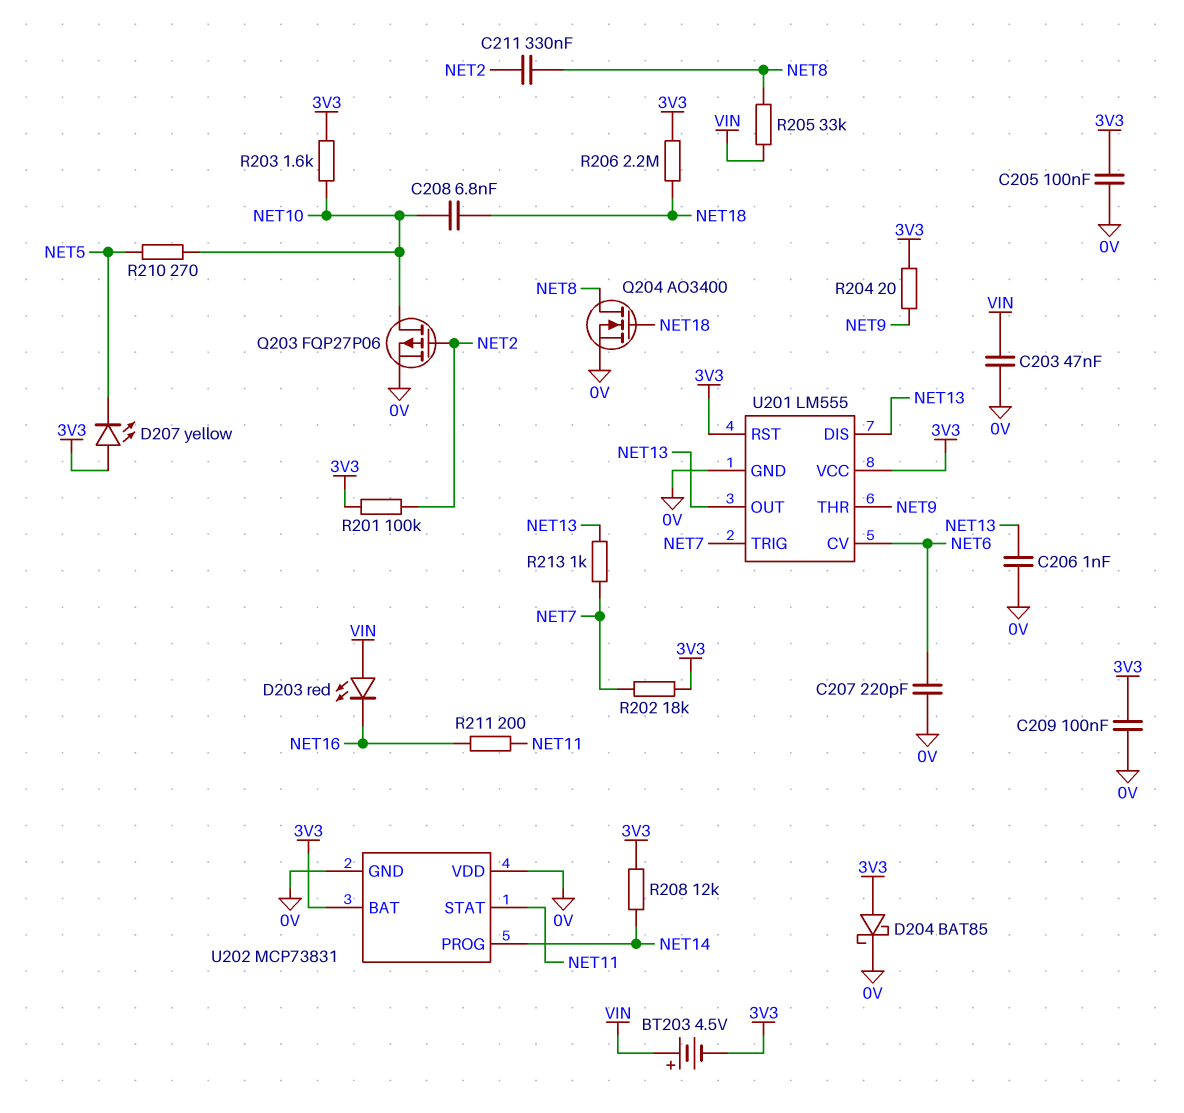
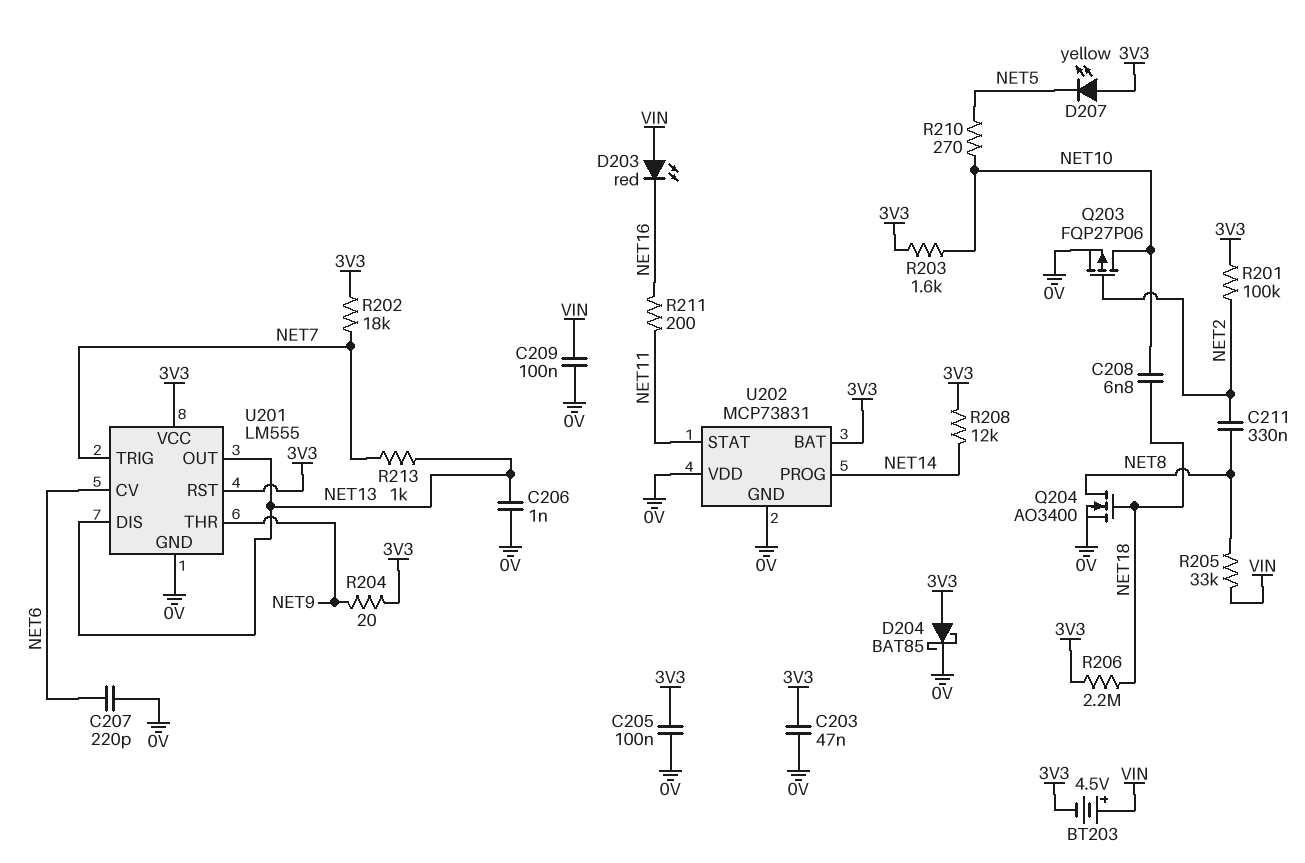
C203: 47nF (0V, VIN) -> 47nF (0V, 3V3)
C209: 100nF (0V, 3V3) -> 100nF (0V, VIN)

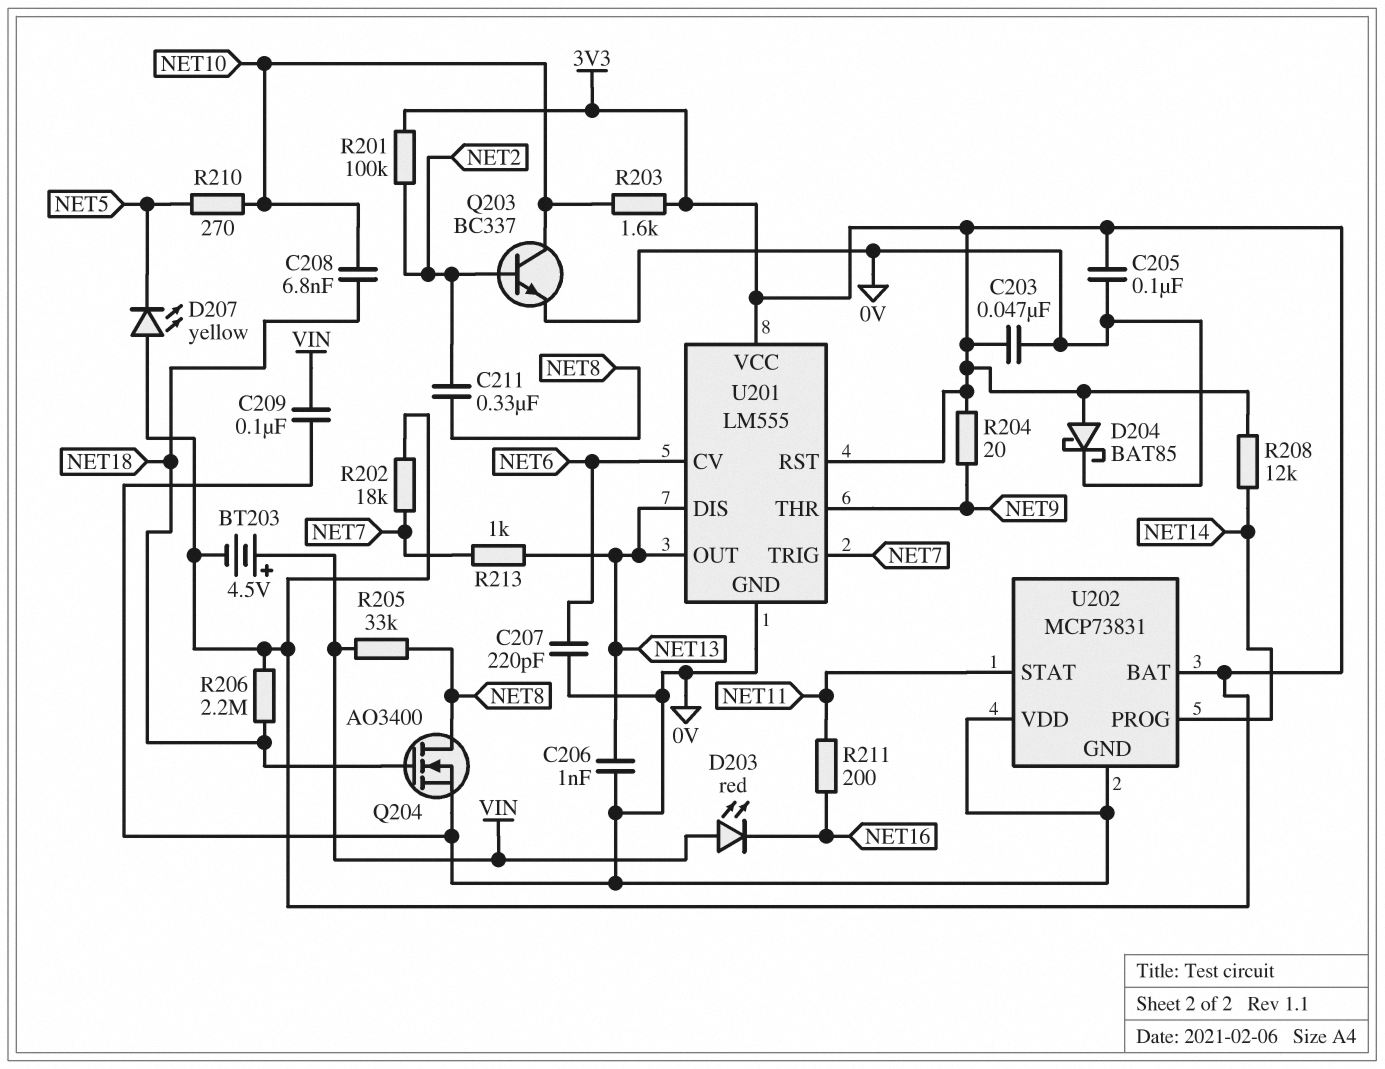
Q203: PMOS FQP27P06 (G NET2, D NET10, S 0V) -> NPN BC337 (B NET2, C NET10, E 0V)

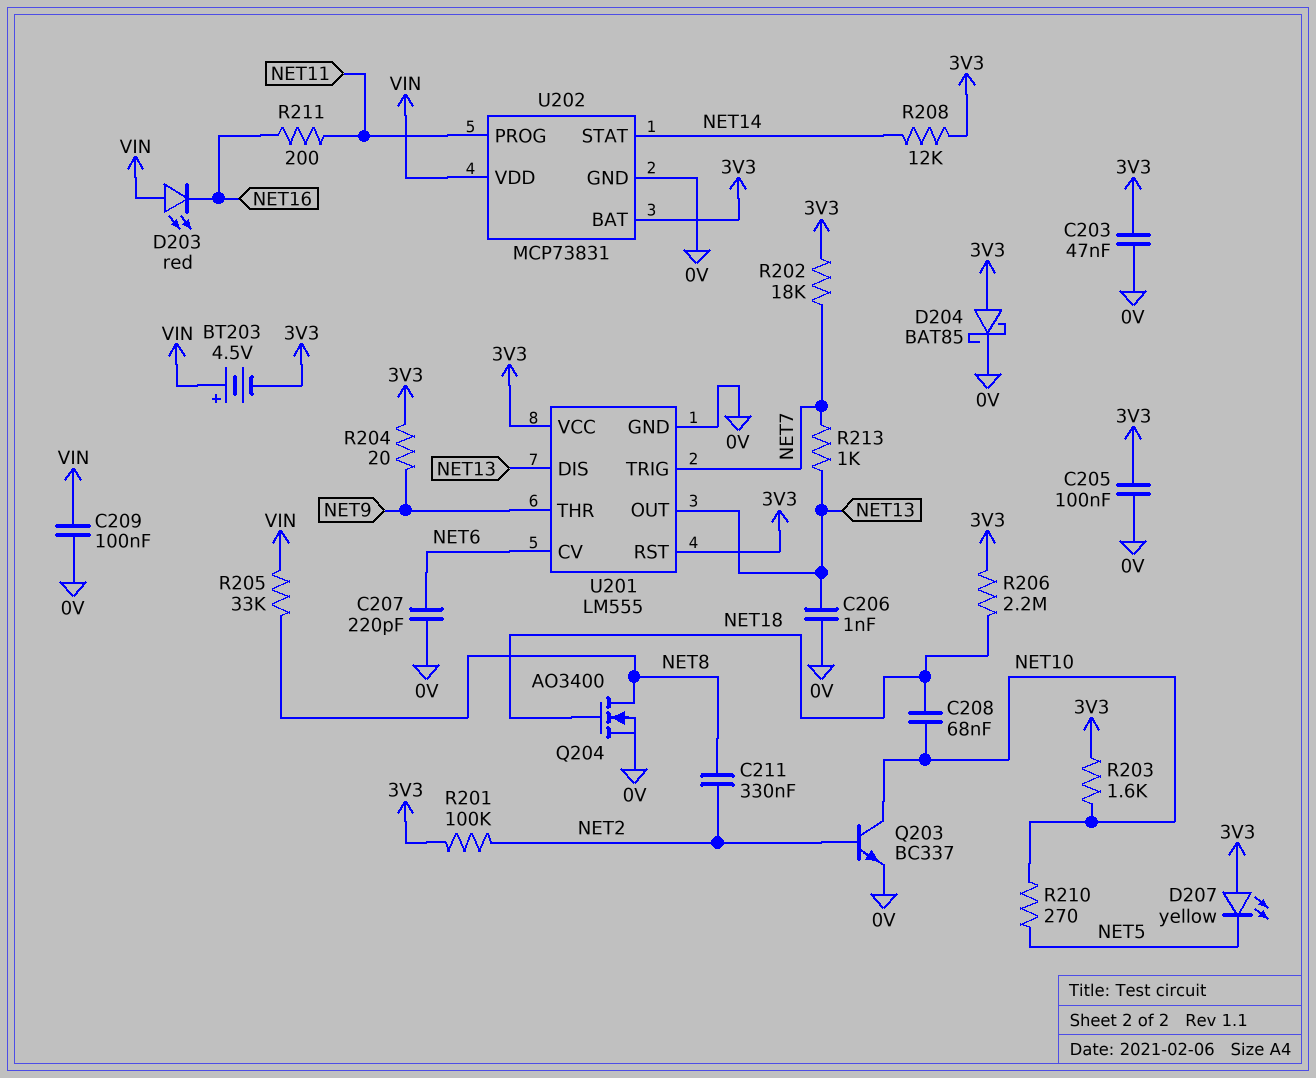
C208: 6.8nF (NET10, NET18) -> 68nF (NET10, NET18)
U202 pin PROG: NET14 -> NET11
U202 pin STAT: NET11 -> NET14
U202 pin VDD: 0V -> VIN

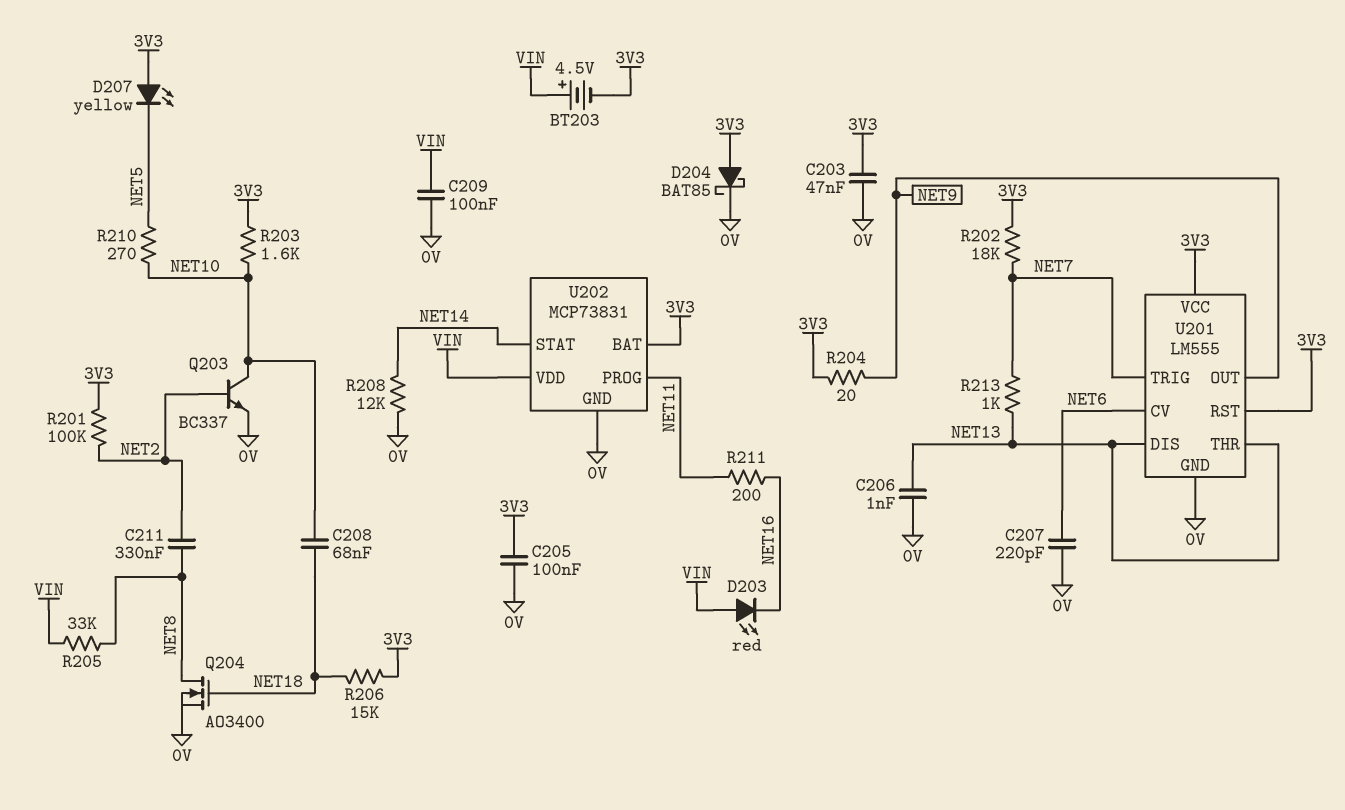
R206: 2.2M (3V3, NET18) -> 15k (3V3, NET18)
R208: 12k (3V3, NET14) -> 12k (0V, NET14)
U201 pin OUT: NET13 -> NET9
U201 pin THR: NET9 -> NET13

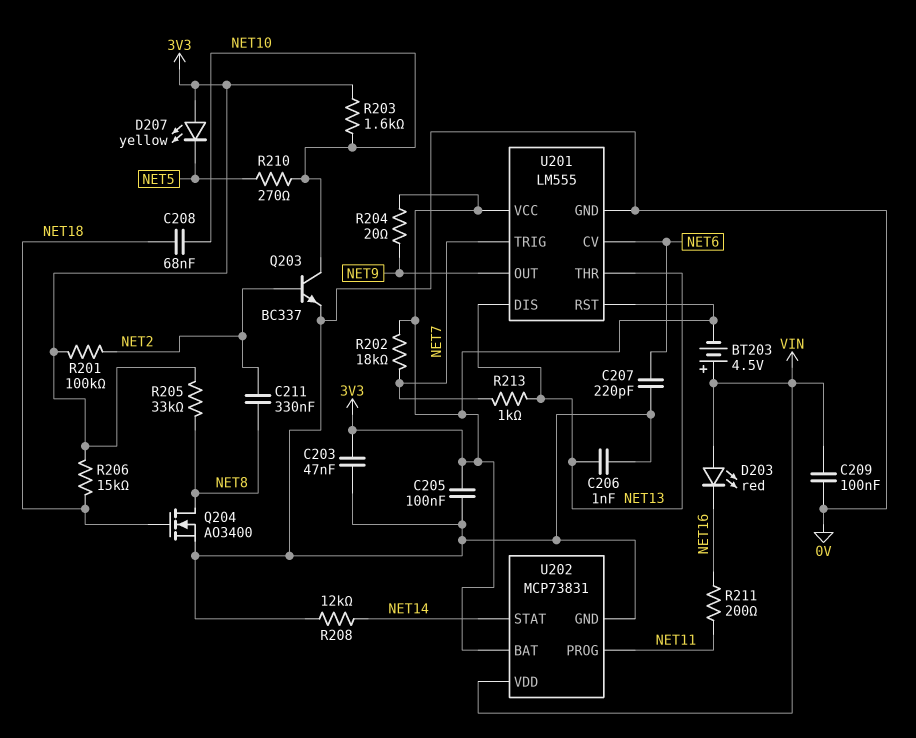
D204: schottky BAT85 (A 3V3, K 0V) -> none
R205: 33k (NET8, VIN) -> 33k (3V3, NET8)

